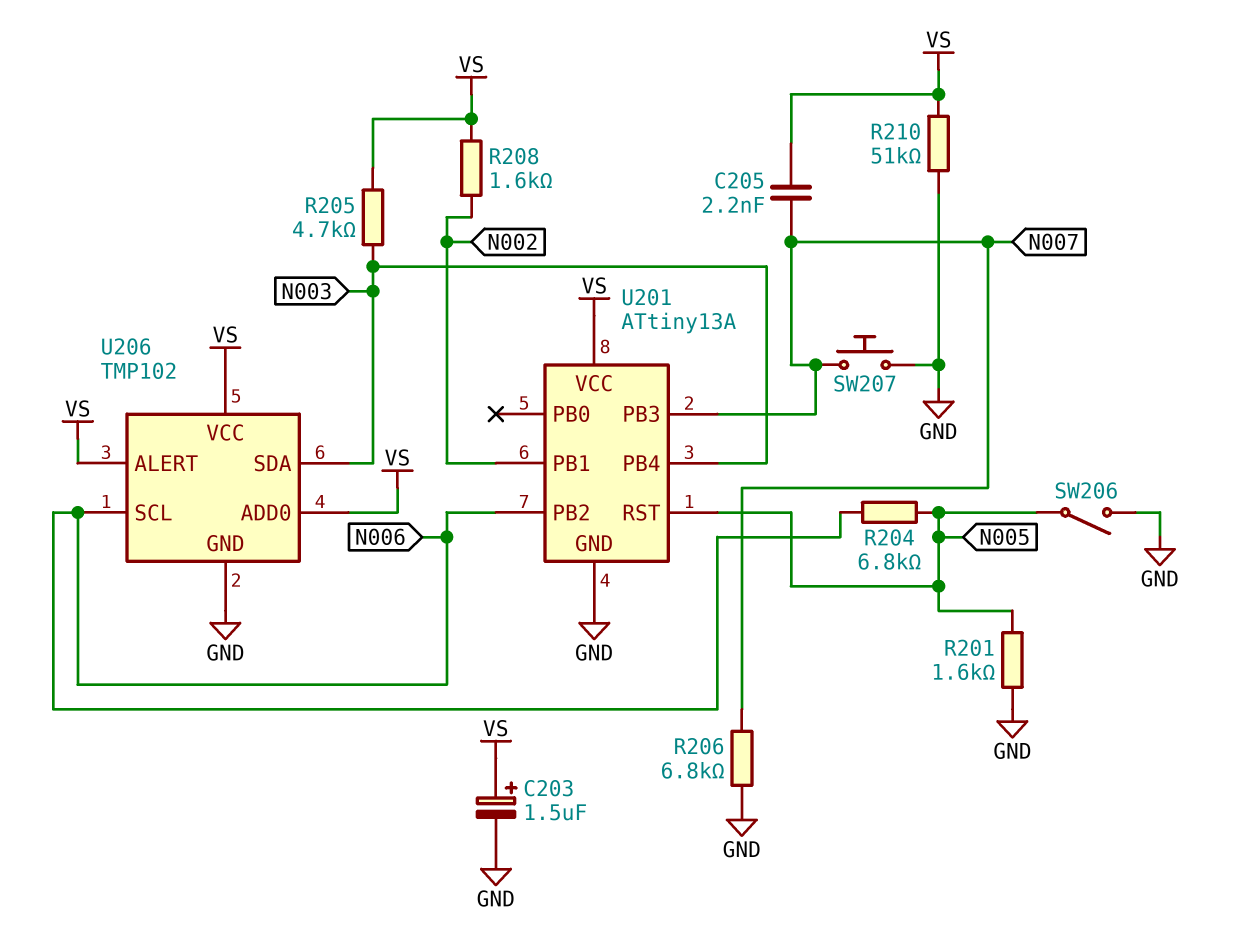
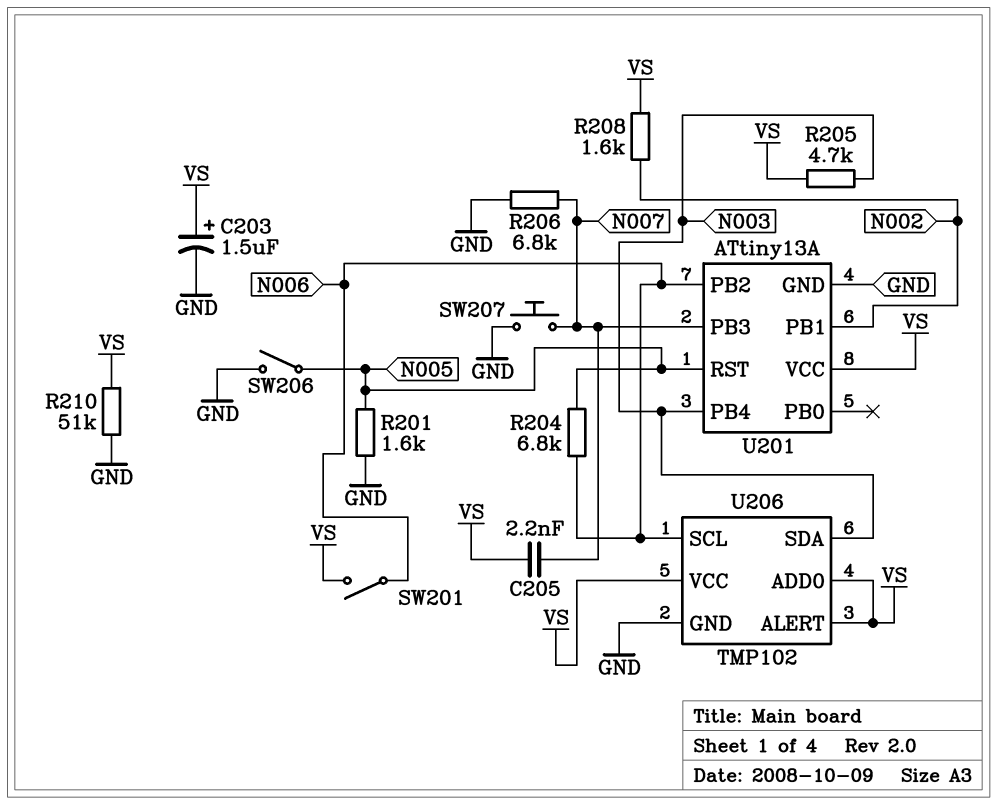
SW201: none -> switch (N006, VS)

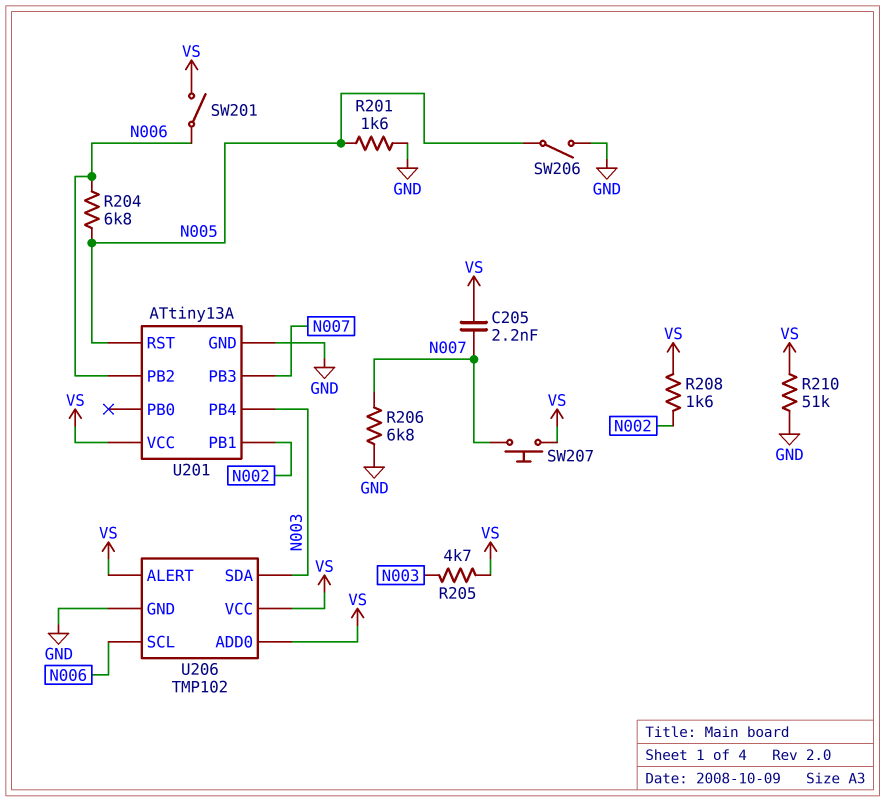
C203: 1.5uF (plus VS, minus GND) -> none
SW207: button (GND, N007) -> button (N007, VS)

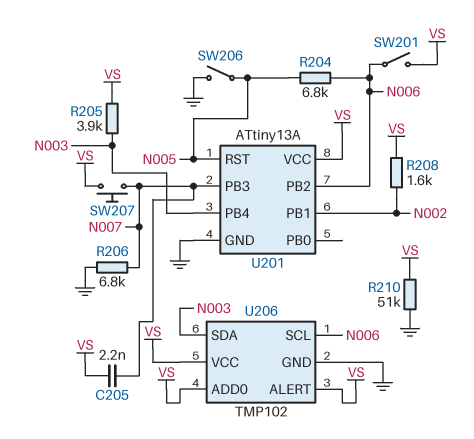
R201: 1.6k (GND, N005) -> none
R205: 4.7k (N003, VS) -> 3.9k (N003, VS)

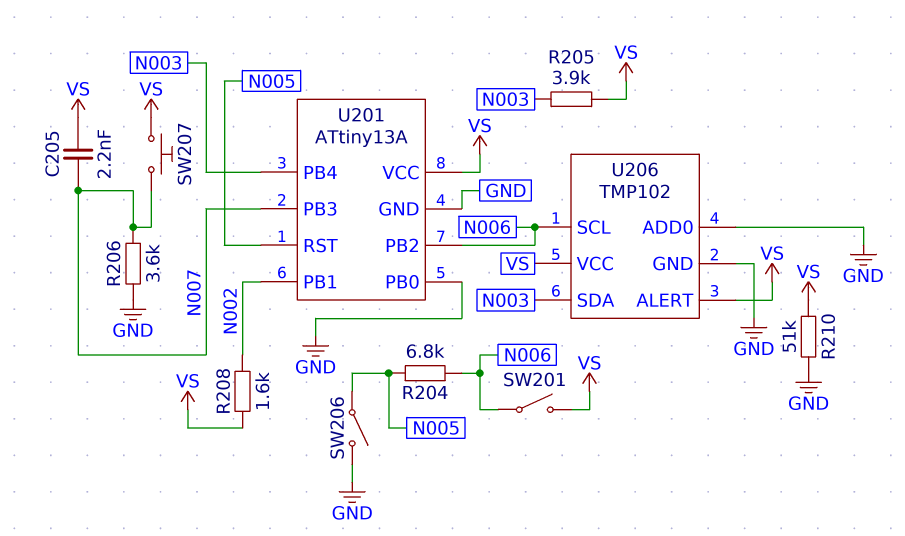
R206: 6.8k (GND, N007) -> 3.6k (GND, N007)
U201 pin PB0: none -> GND
U206 pin ADD0: VS -> GND

